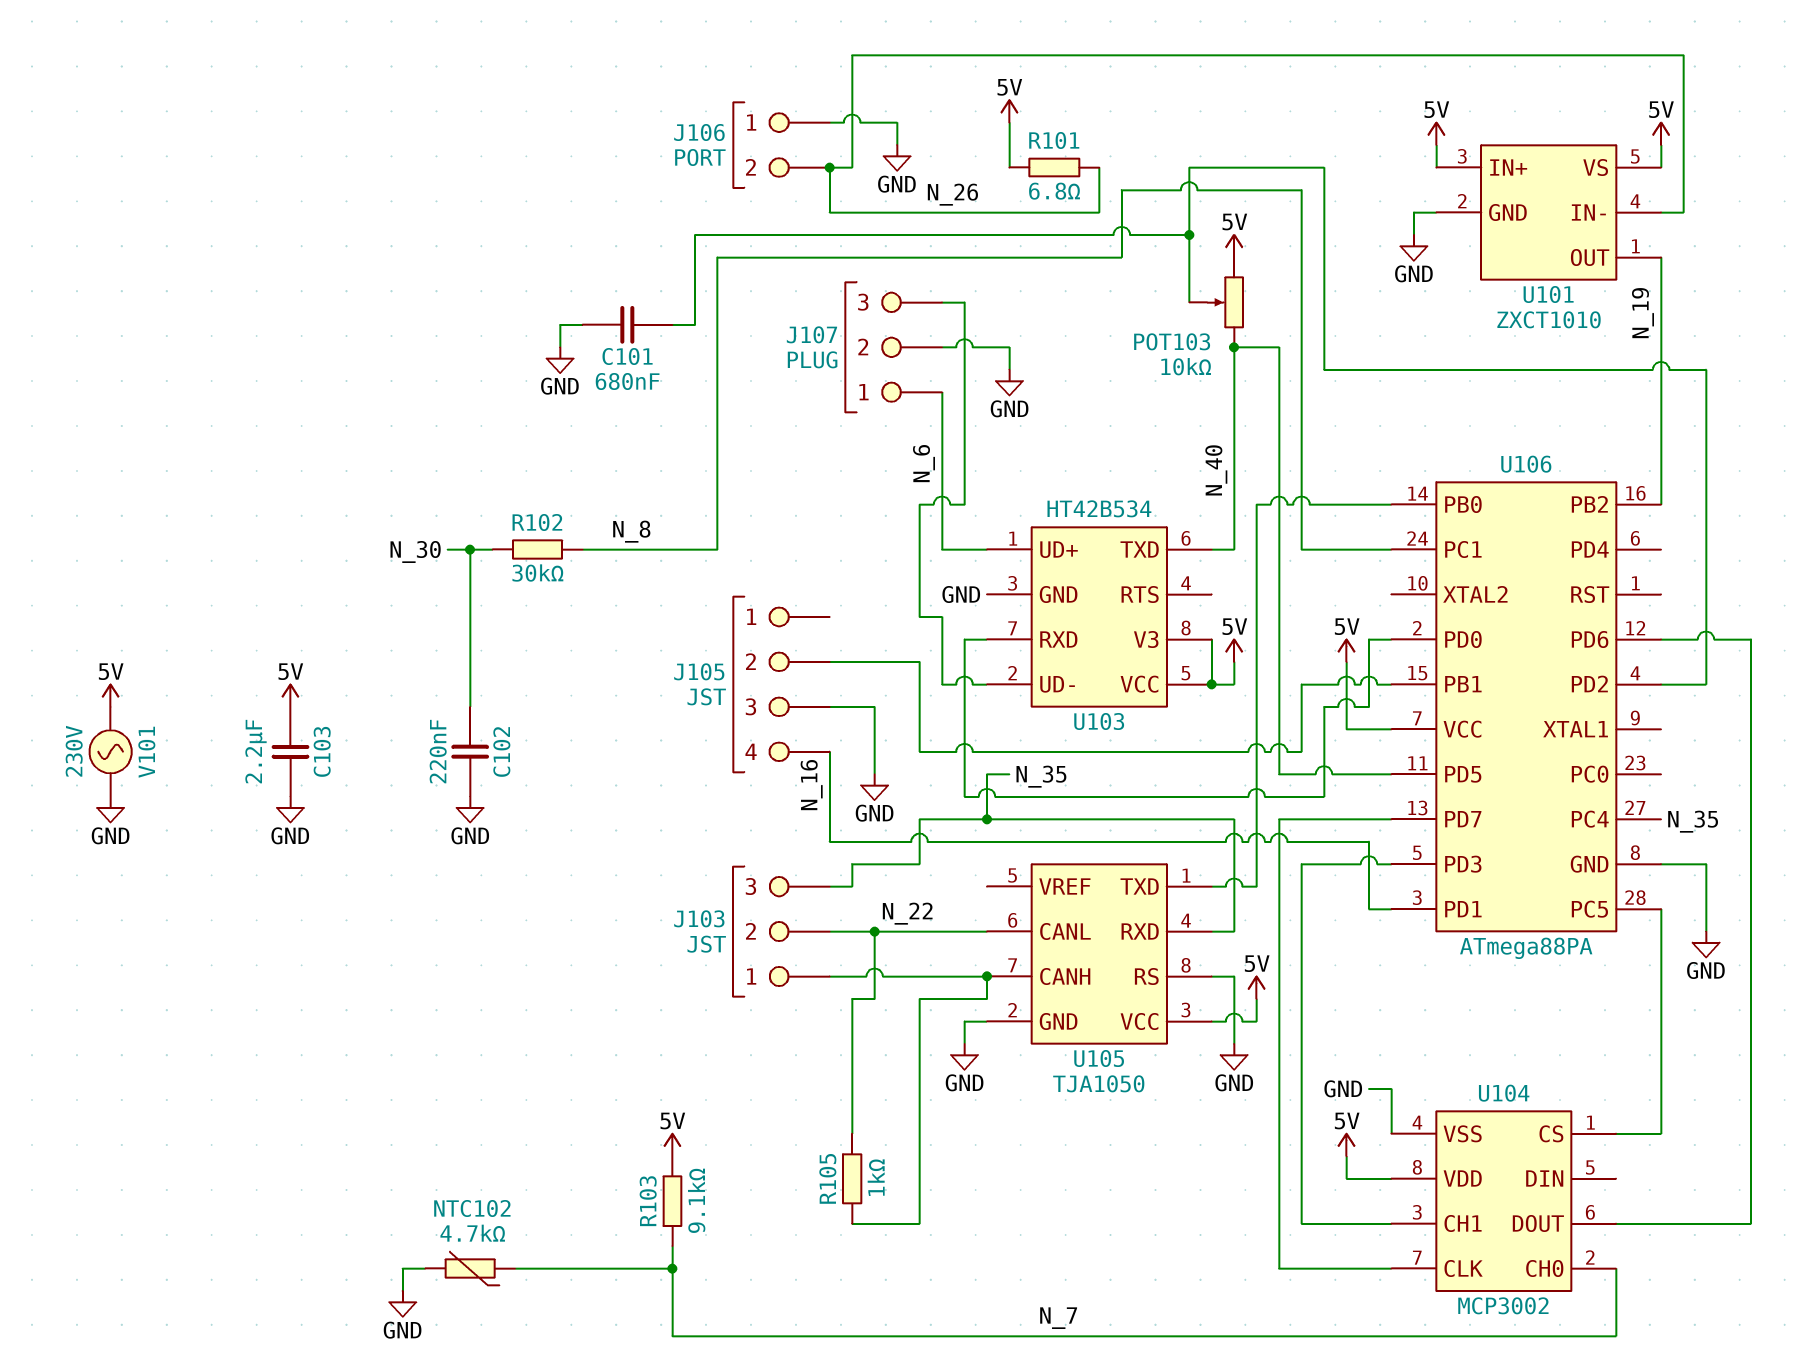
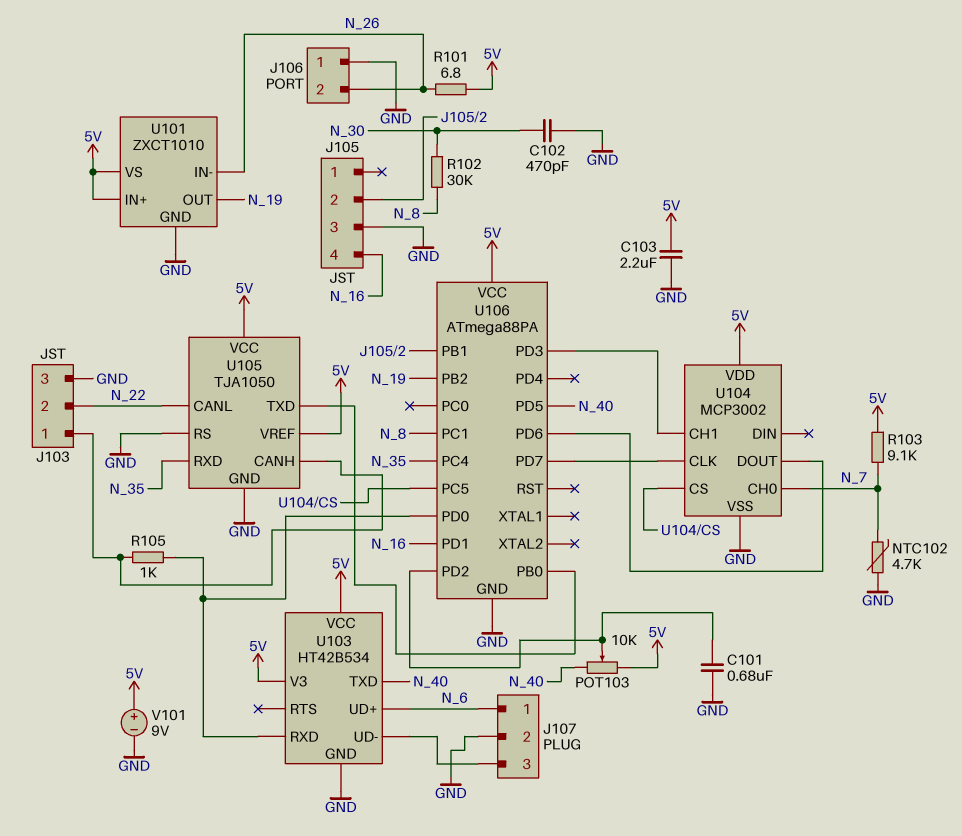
C102: 220nF (GND, N_30) -> 470pF (GND, N_30)
J103 pin 3: N_35 -> GND
R105: 1k (J103/1, N_22) -> 1k (J103/1, U103/RXD)
U105 pin VREF: none -> 5V
V101: AC 230V (5V, GND) -> 9V (plus 5V, minus GND)

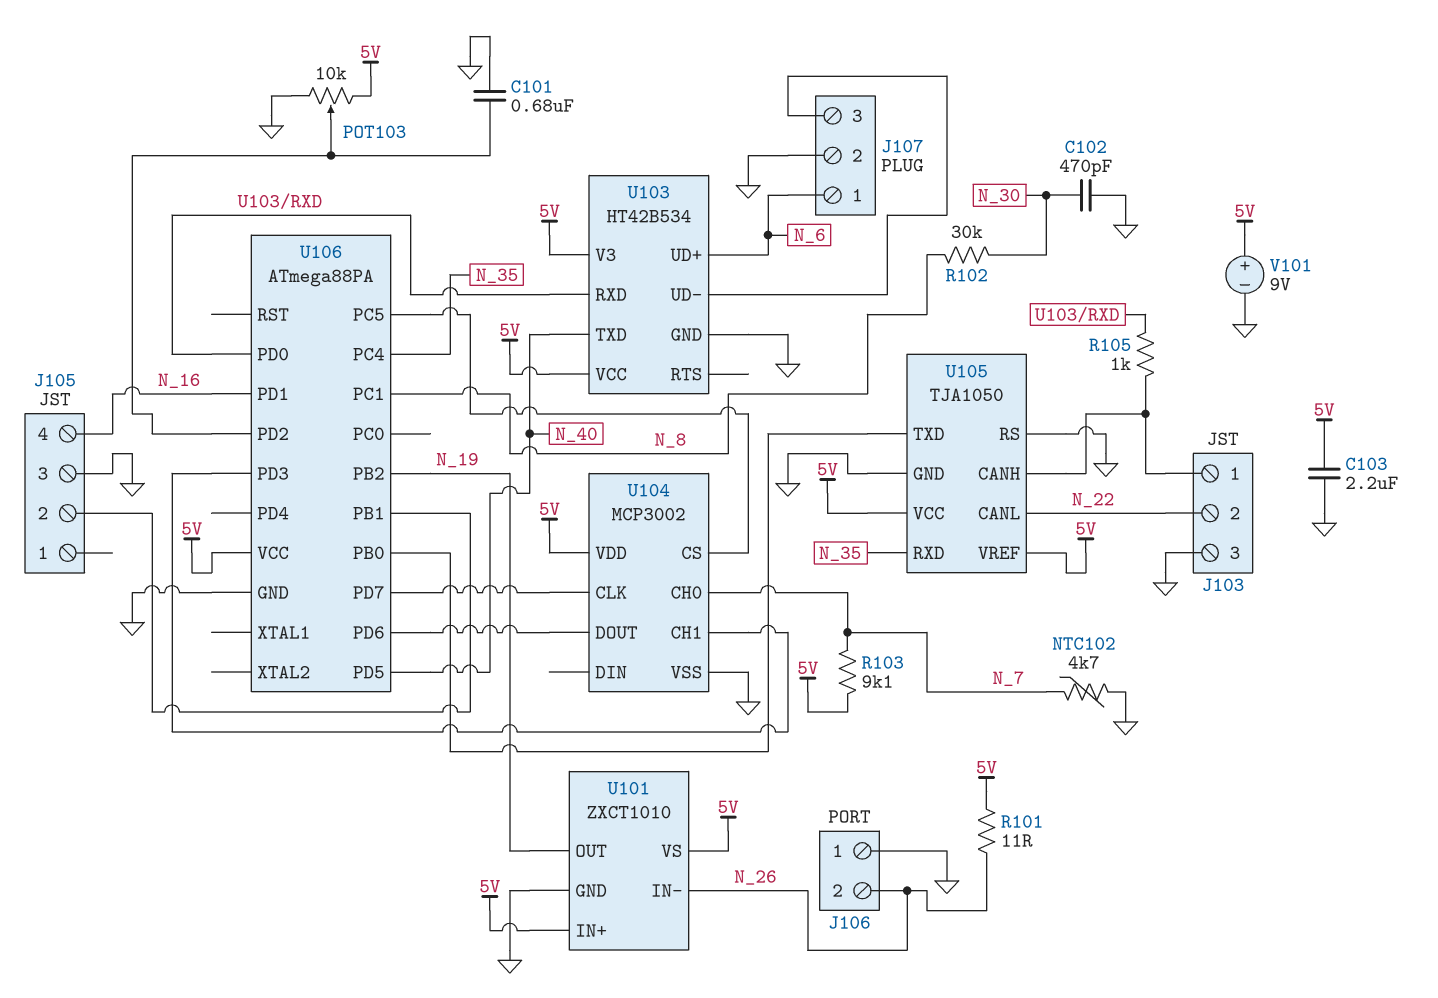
POT103: 10k (5V, N_40, wiper U106/PD2) -> 10k (5V, GND, wiper U106/PD2)
R101: 6.8 (5V, N_26) -> 11 (5V, N_26)

